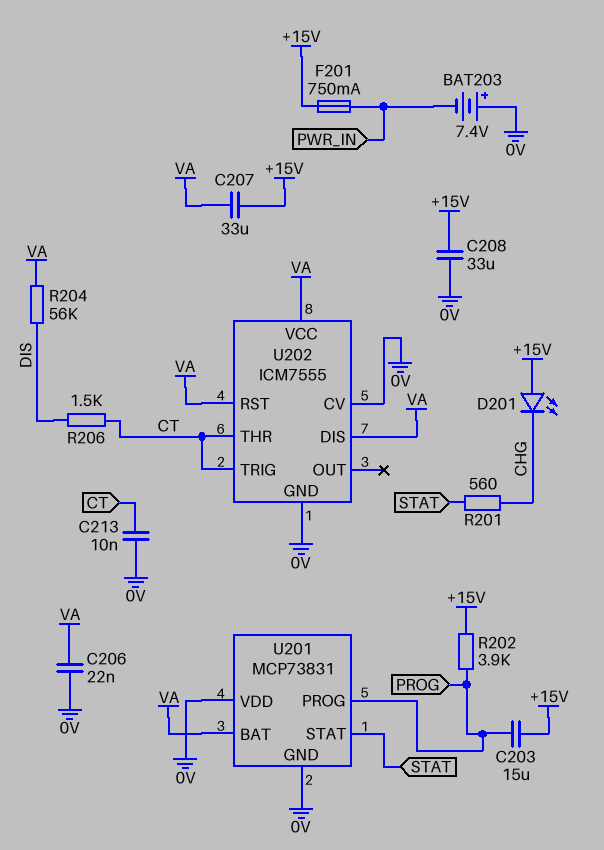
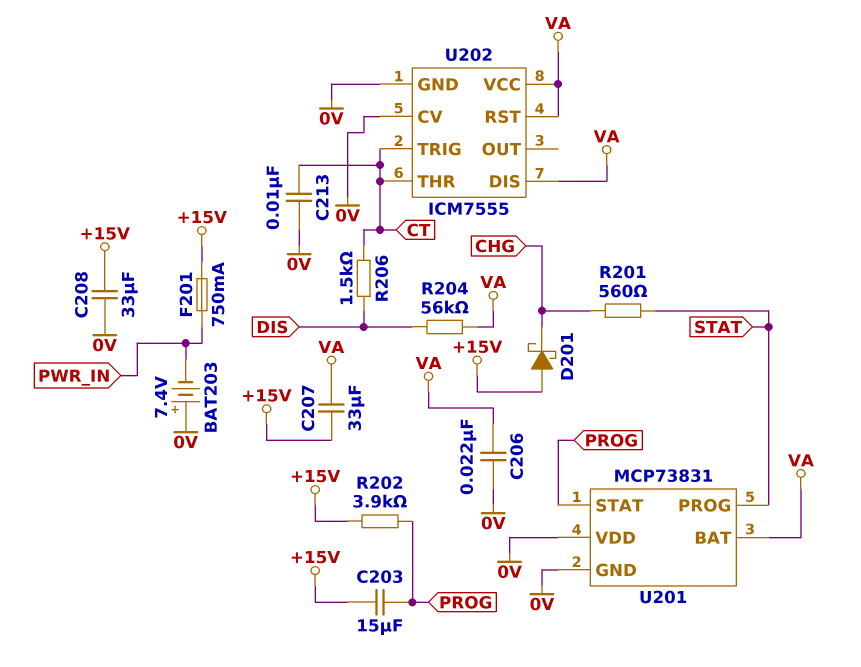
D201: LED (A +15V, K CHG) -> schottky (A +15V, K CHG)
U201 pin PROG: PROG -> STAT
U201 pin STAT: STAT -> PROG

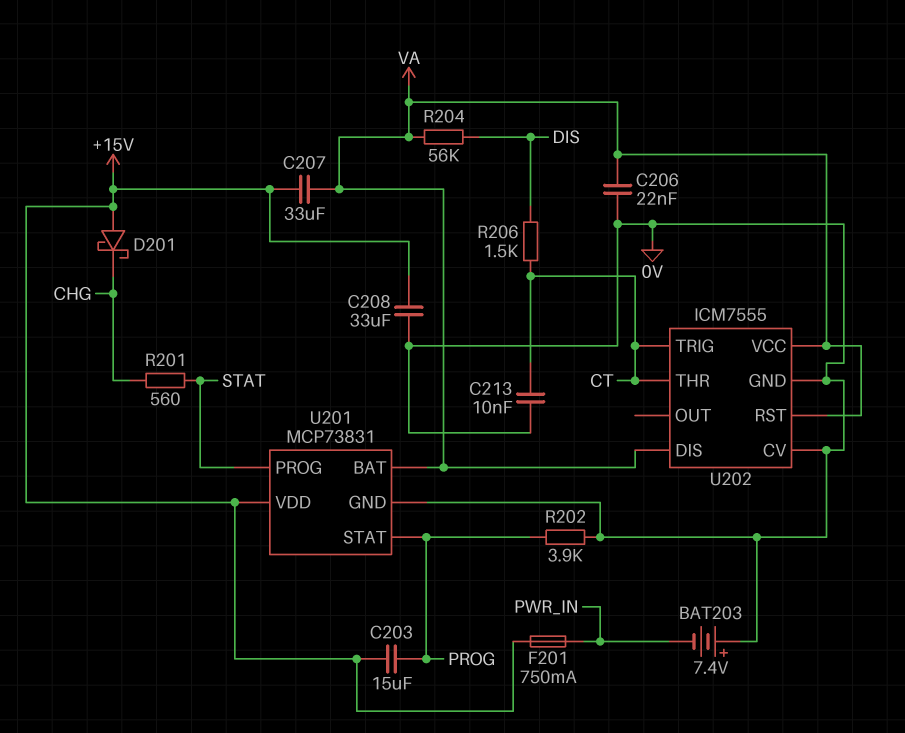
R202: 3.9k (+15V, PROG) -> 3.9k (0V, PROG)
U201 pin VDD: 0V -> +15V

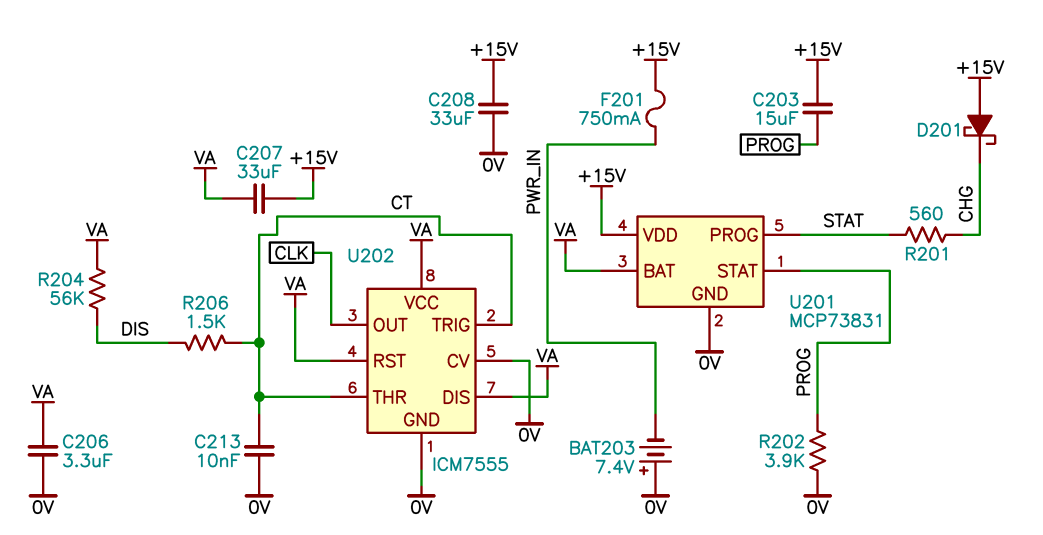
C206: 22nF (0V, VA) -> 3.3uF (0V, VA)
U202 pin OUT: none -> CLK

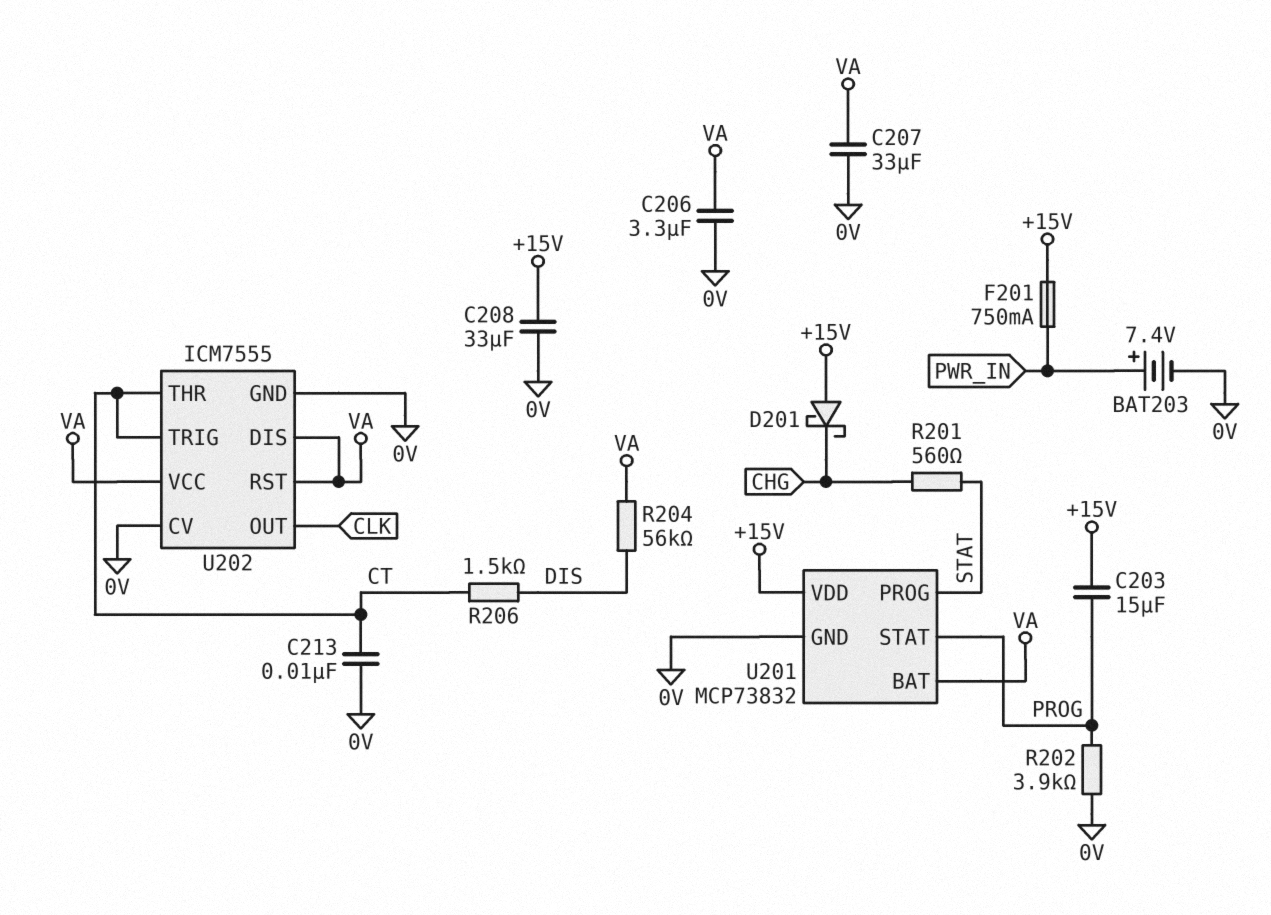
BAT203: 7.4V (plus 0V, minus PWR_IN) -> 7.4V (plus PWR_IN, minus 0V)
C207: 33uF (+15V, VA) -> 33uF (0V, VA)
U201: MCP73831 -> MCP73832

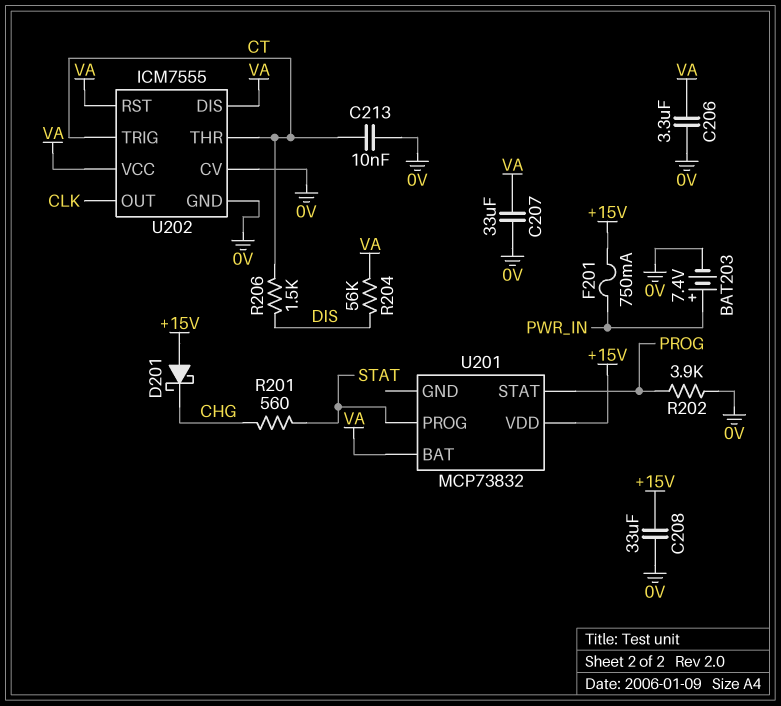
C203: 15uF (+15V, PROG) -> none
U201 pin GND: 0V -> none

